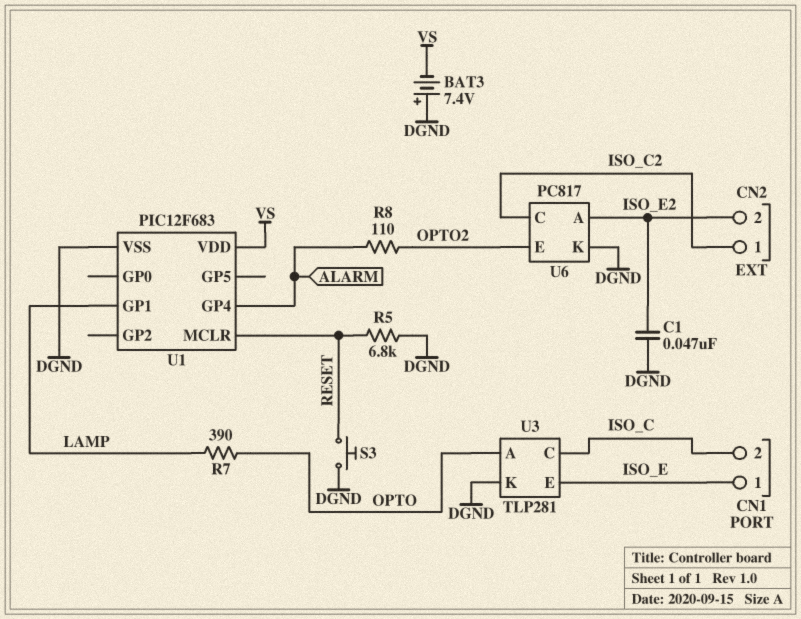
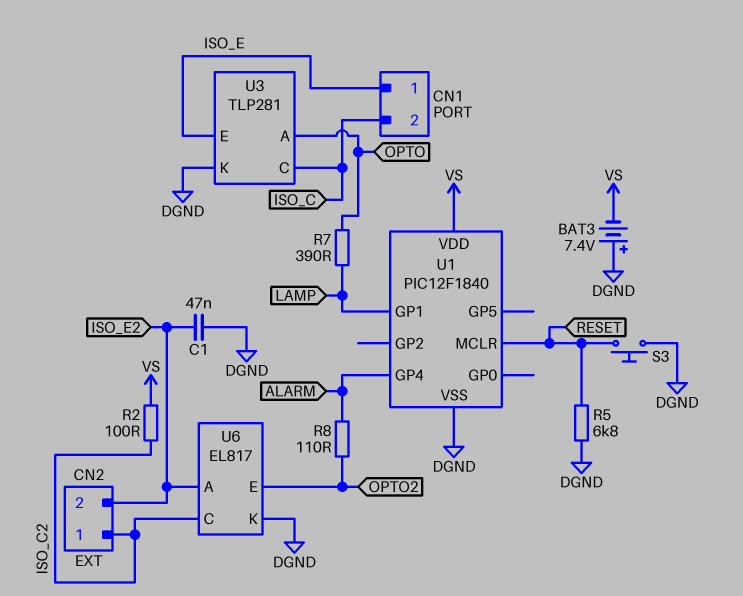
R2: none -> 100 (ISO_C2, VS)
U1: PIC12F683 -> PIC12F1840
U6: PC817 -> EL817

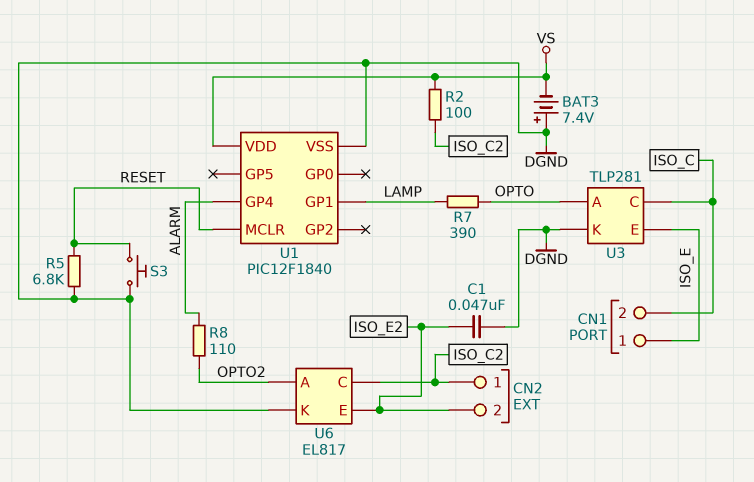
U6 pin A: ISO_E2 -> OPTO2
U6 pin E: OPTO2 -> ISO_E2

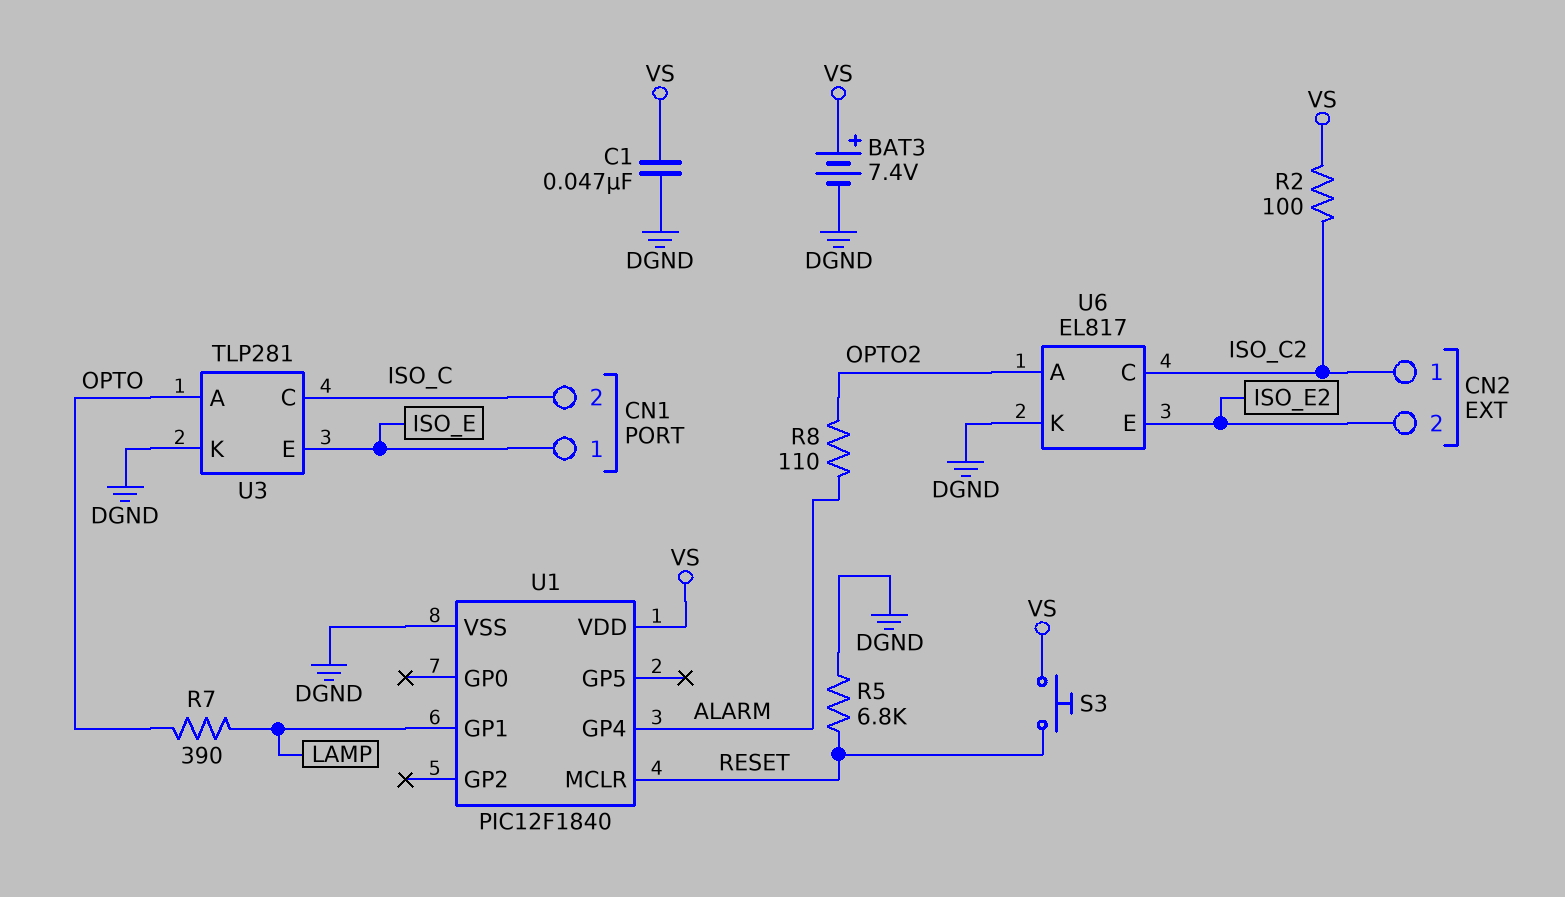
BAT3: 7.4V (plus DGND, minus VS) -> 7.4V (plus VS, minus DGND)
C1: 47nF (DGND, ISO_E2) -> 47nF (DGND, VS)
S3: button (DGND, RESET) -> button (RESET, VS)

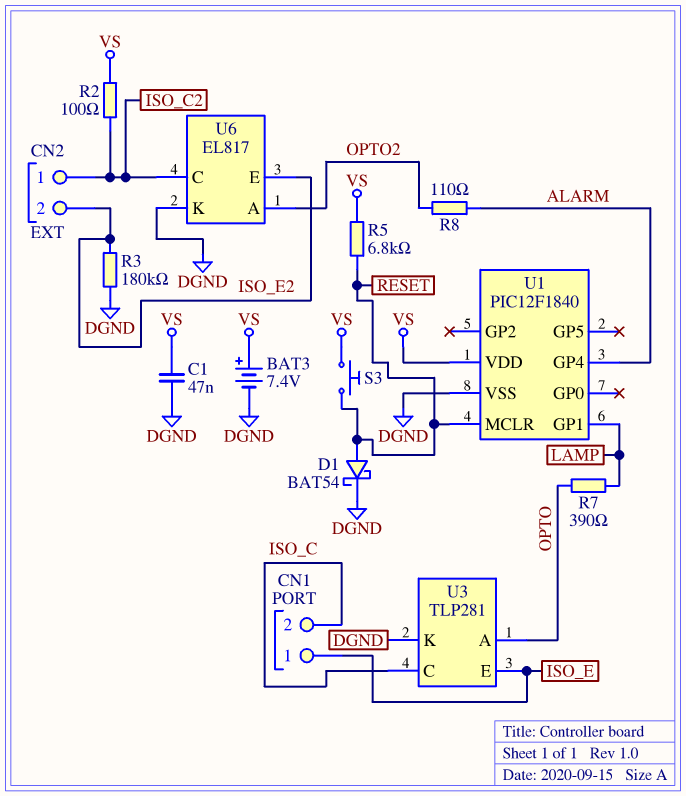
D1: none -> schottky BAT54 (A RESET, K DGND)
R3: none -> 180k (DGND, ISO_E2)
R5: 6.8k (DGND, RESET) -> 6.8k (RESET, VS)

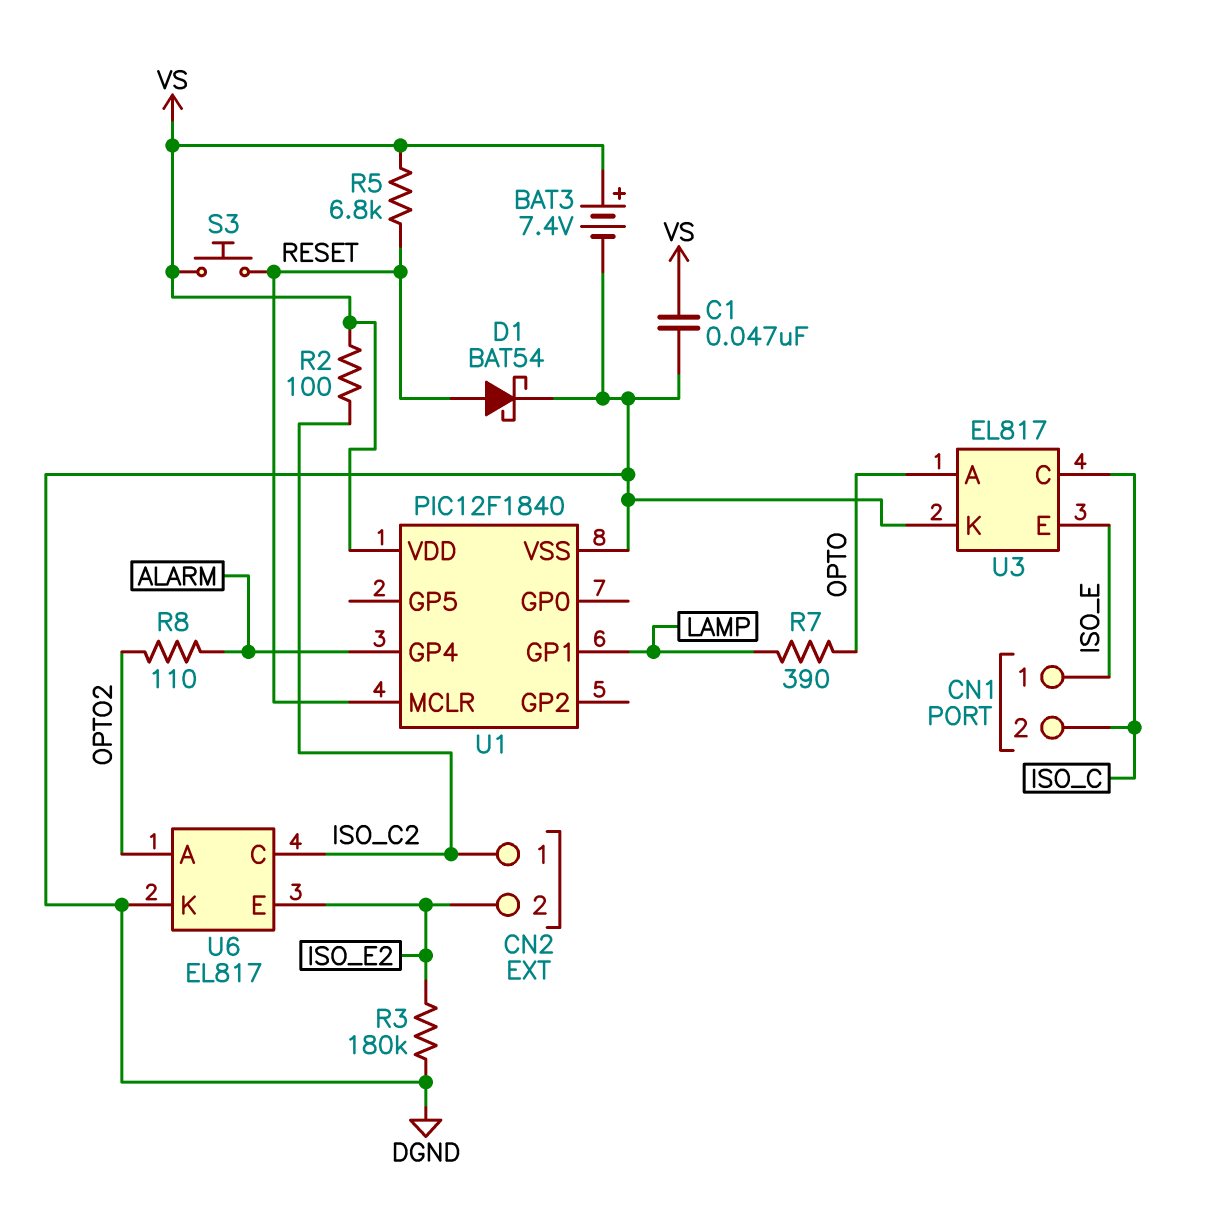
U3: TLP281 -> EL817

